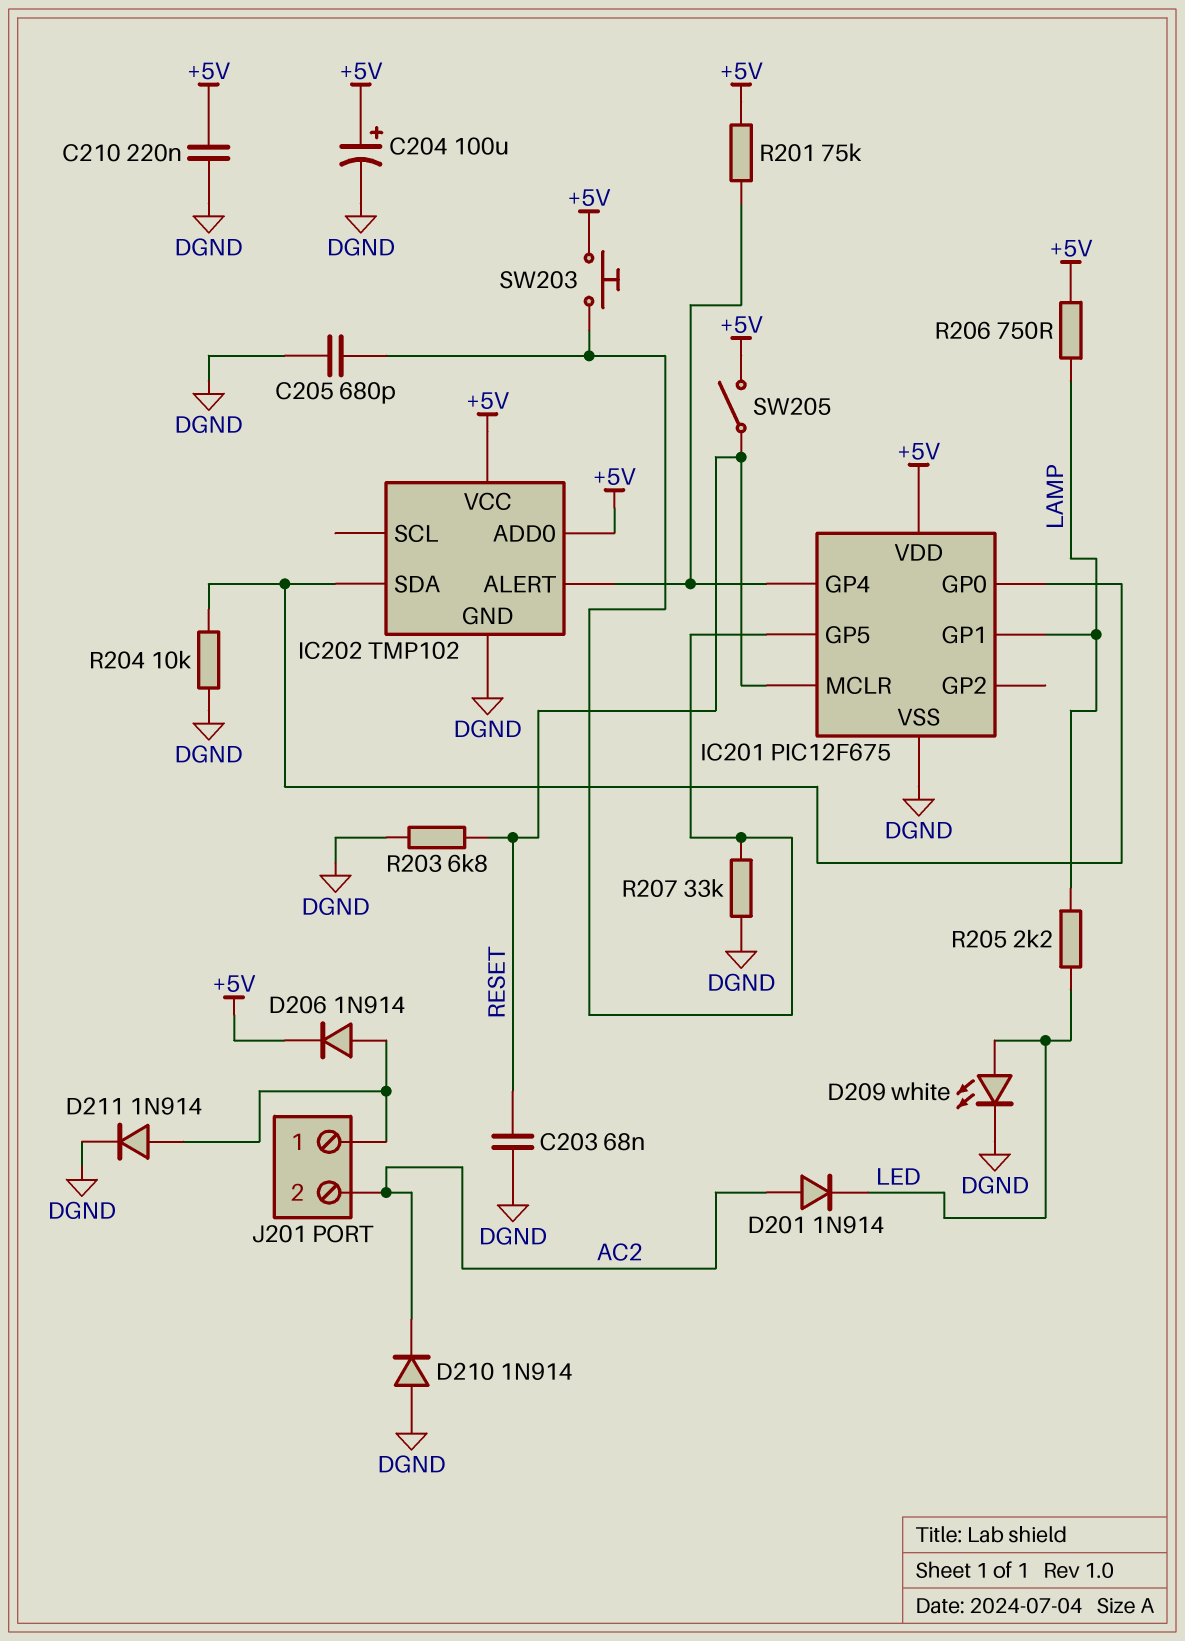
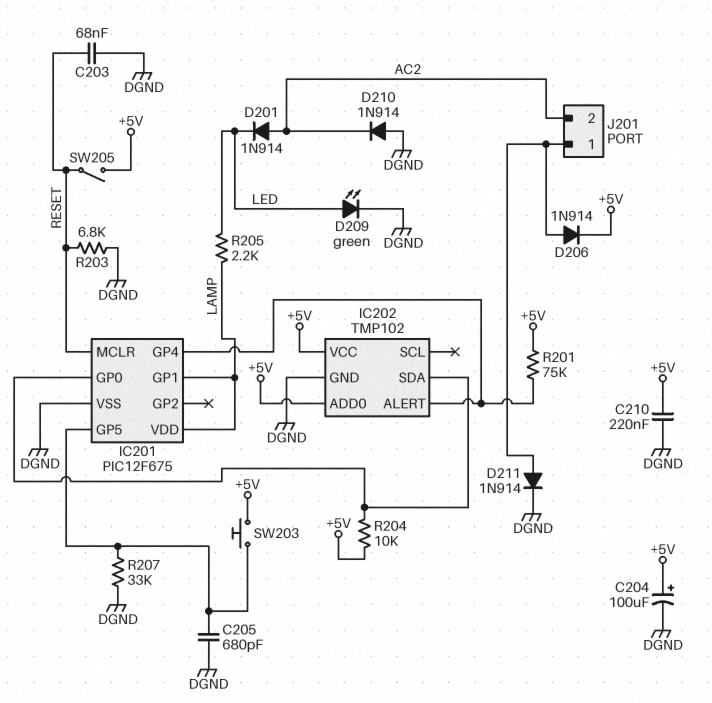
D209: LED white (A LED, K DGND) -> LED green (A LED, K DGND)
IC201 pin VDD: +5V -> LAMP
R204: 10k (DGND, IC201/GP0) -> 10k (+5V, IC201/GP0)
R206: 750 (+5V, LAMP) -> none

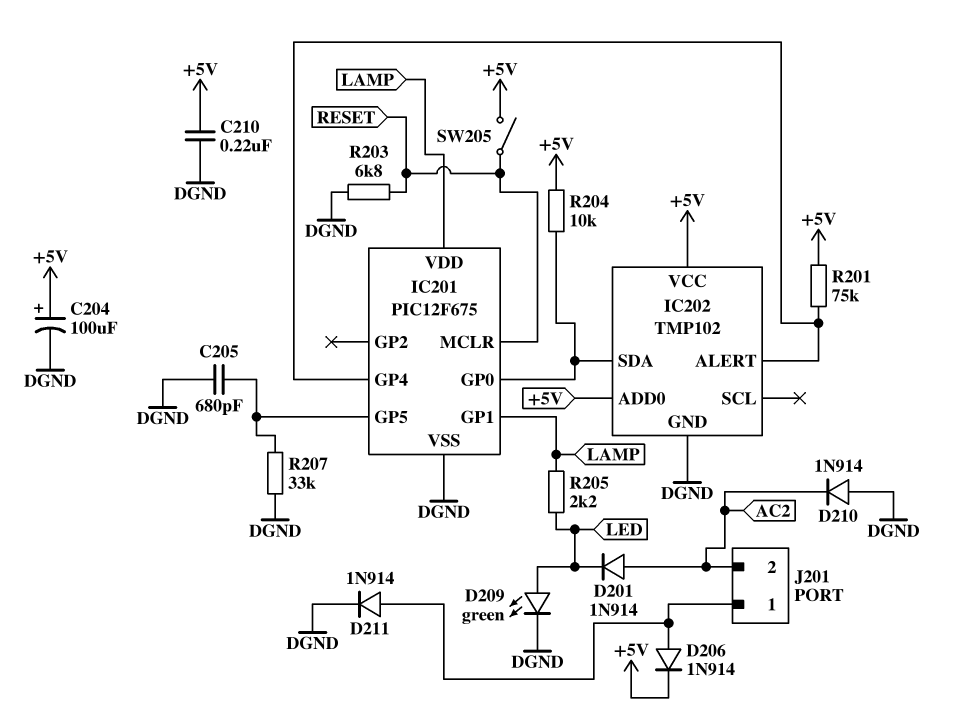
C203: 68nF (DGND, RESET) -> none
SW203: button (+5V, IC201/GP5) -> none

